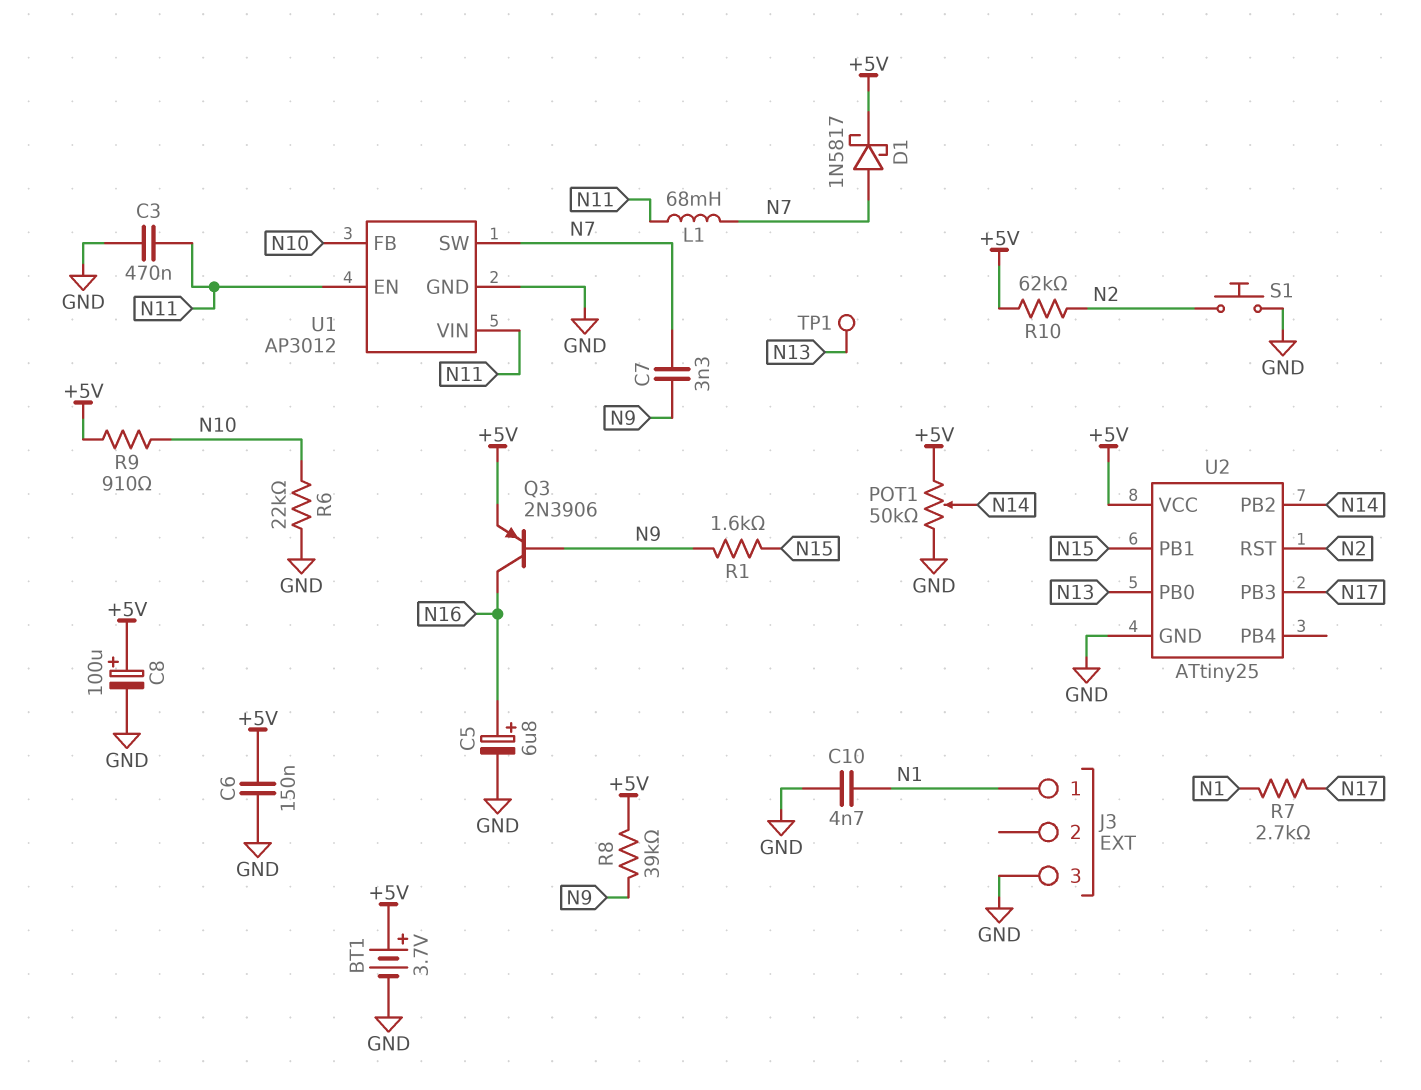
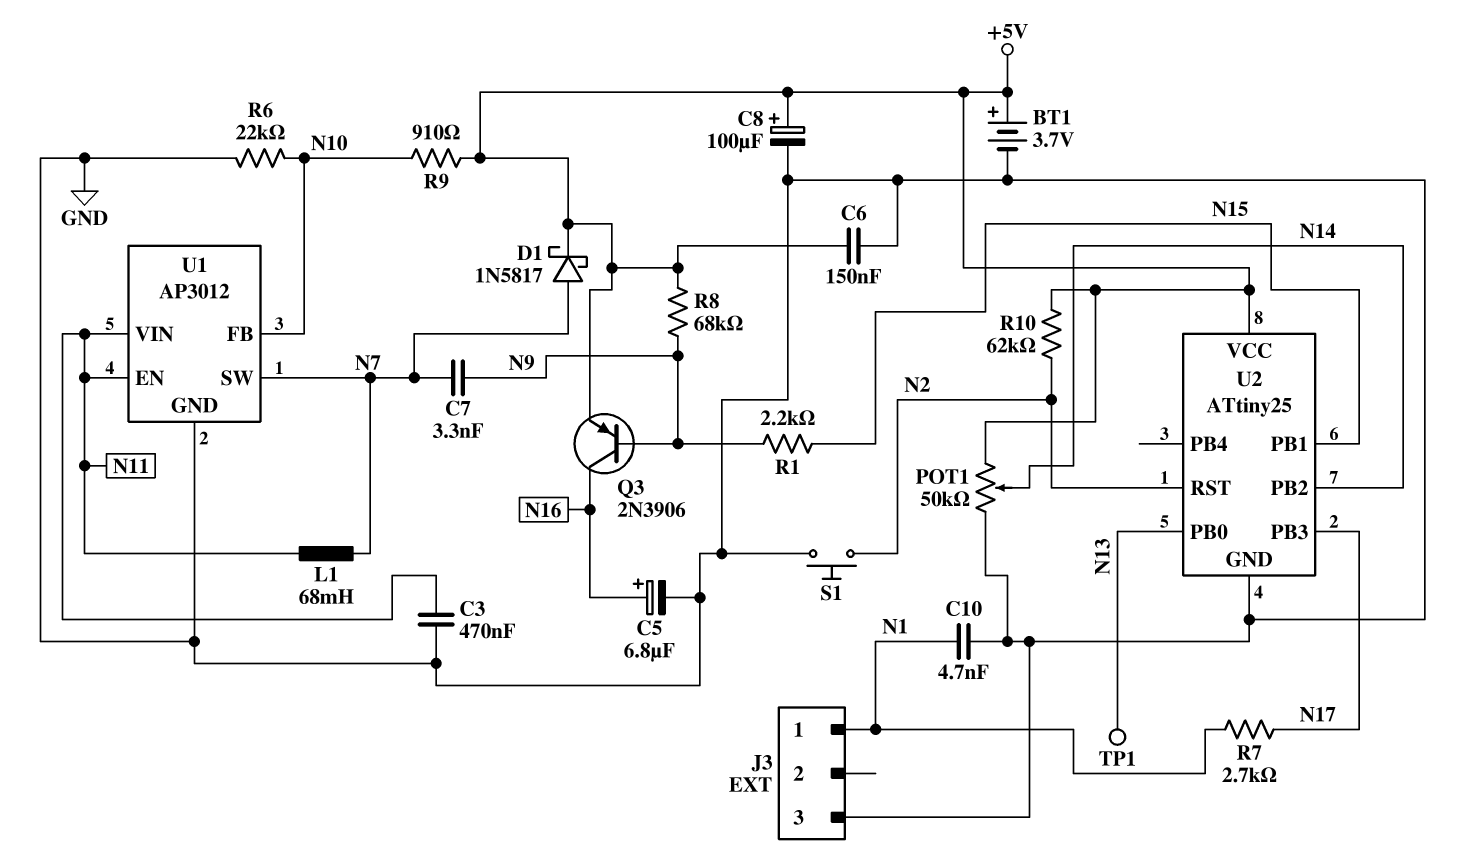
R1: 1.6k (N9, N15) -> 2.2k (N9, N15)
R8: 39k (+5V, N9) -> 68k (+5V, N9)

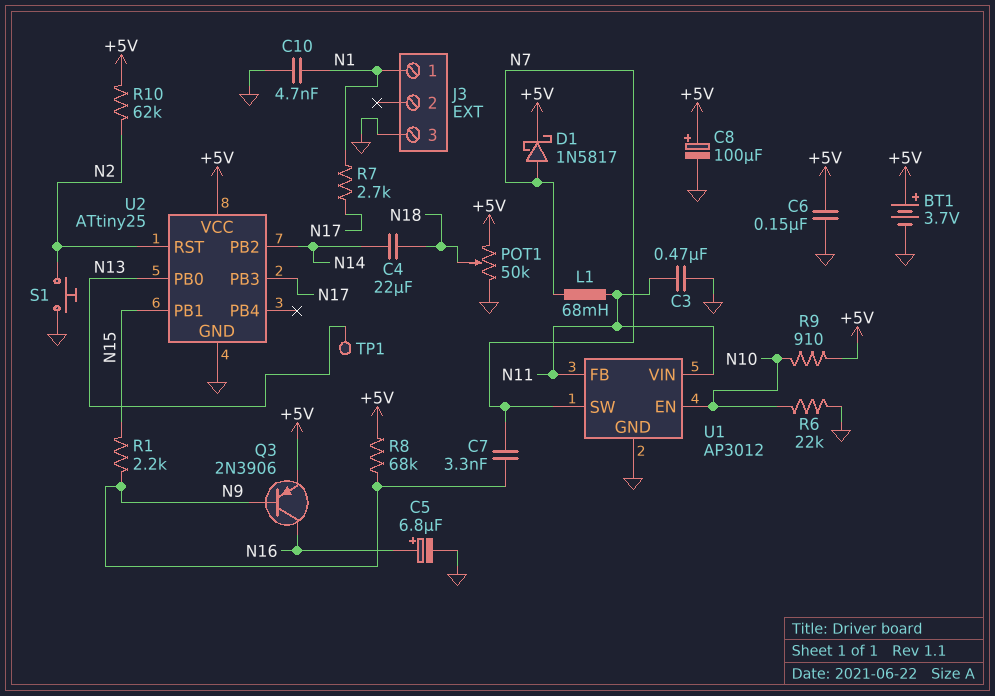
C4: none -> 22uF (N14, N18)
POT1: 50k (+5V, GND, wiper N14) -> 50k (+5V, GND, wiper N18)
U1 pin EN: N11 -> N10
U1 pin FB: N10 -> N11

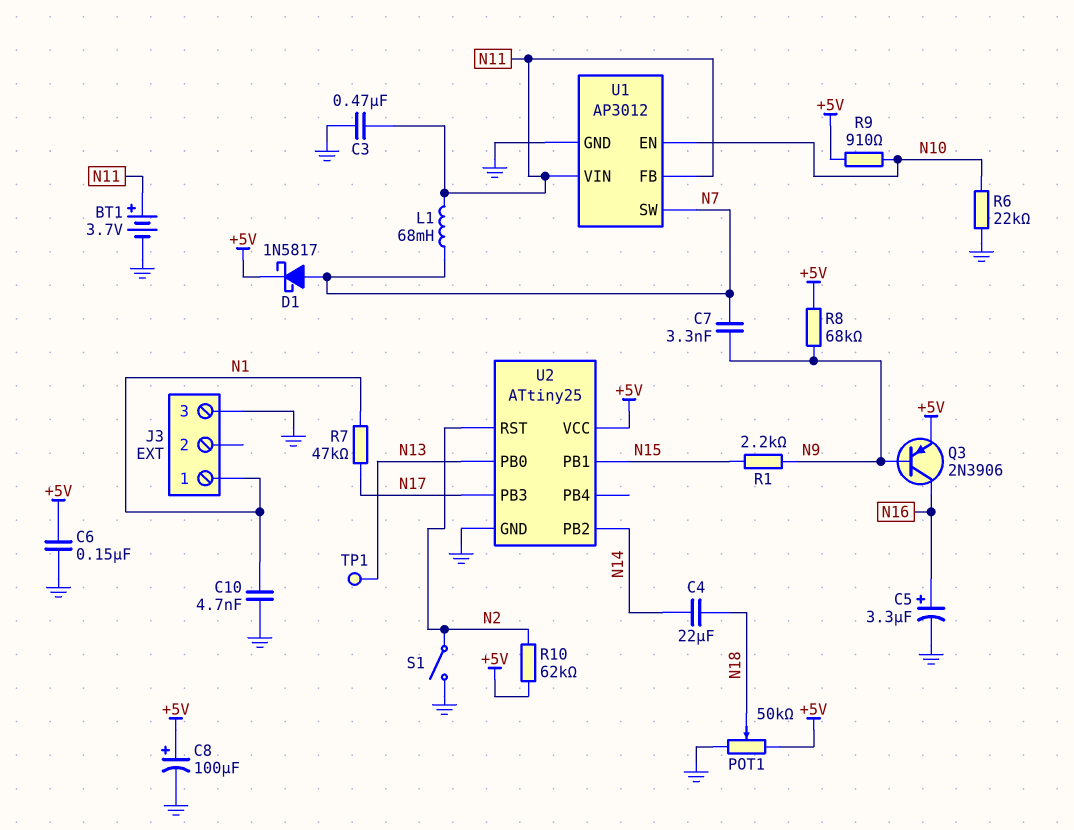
BT1: 3.7V (plus +5V, minus GND) -> 3.7V (plus N11, minus GND)
C5: 6.8uF (plus N16, minus GND) -> 3.3uF (plus N16, minus GND)
R7: 2.7k (N1, N17) -> 47k (N1, N17)
S1: button (GND, N2) -> switch (GND, N2)

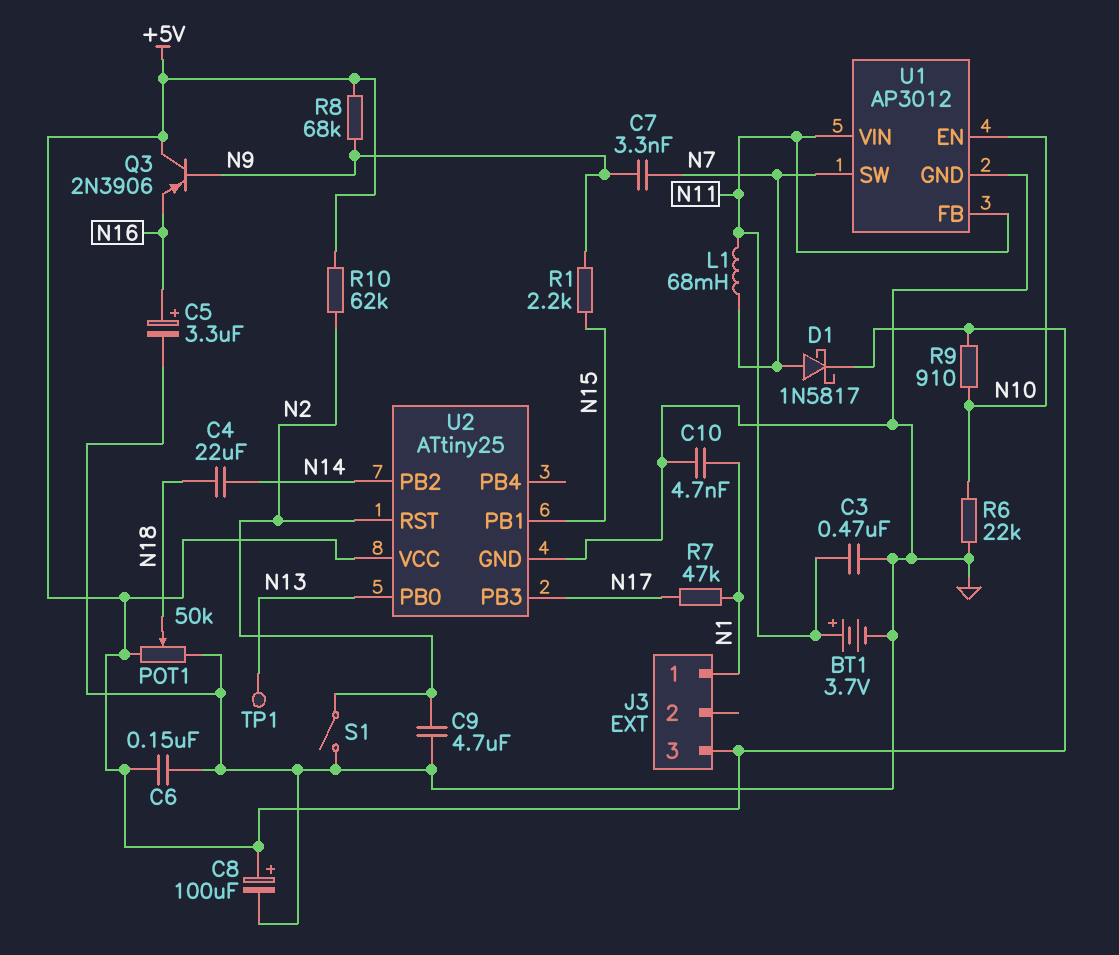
C9: none -> 4.7uF (GND, N2)
J3 pin 3: GND -> +5V
Q3: PNP 2N3906 (B N9, C N16, E +5V) -> PNP 2N3906 (B N9, C +5V, E N16)

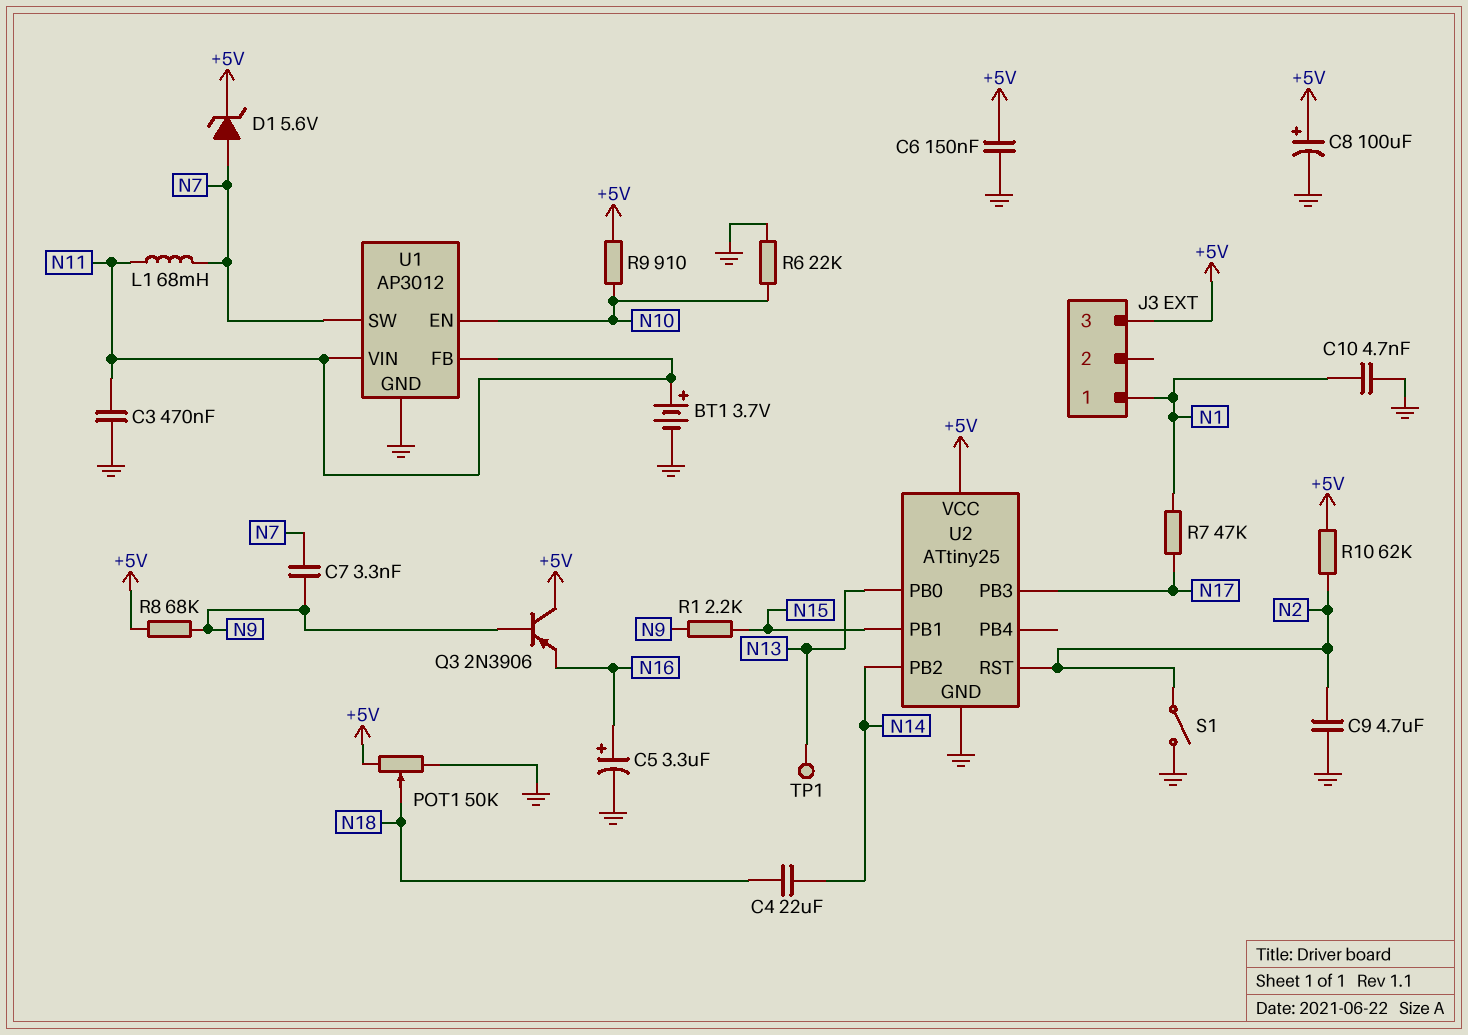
D1: schottky 1N5817 (A N7, K +5V) -> zener 5.6V (A N7, K +5V)

